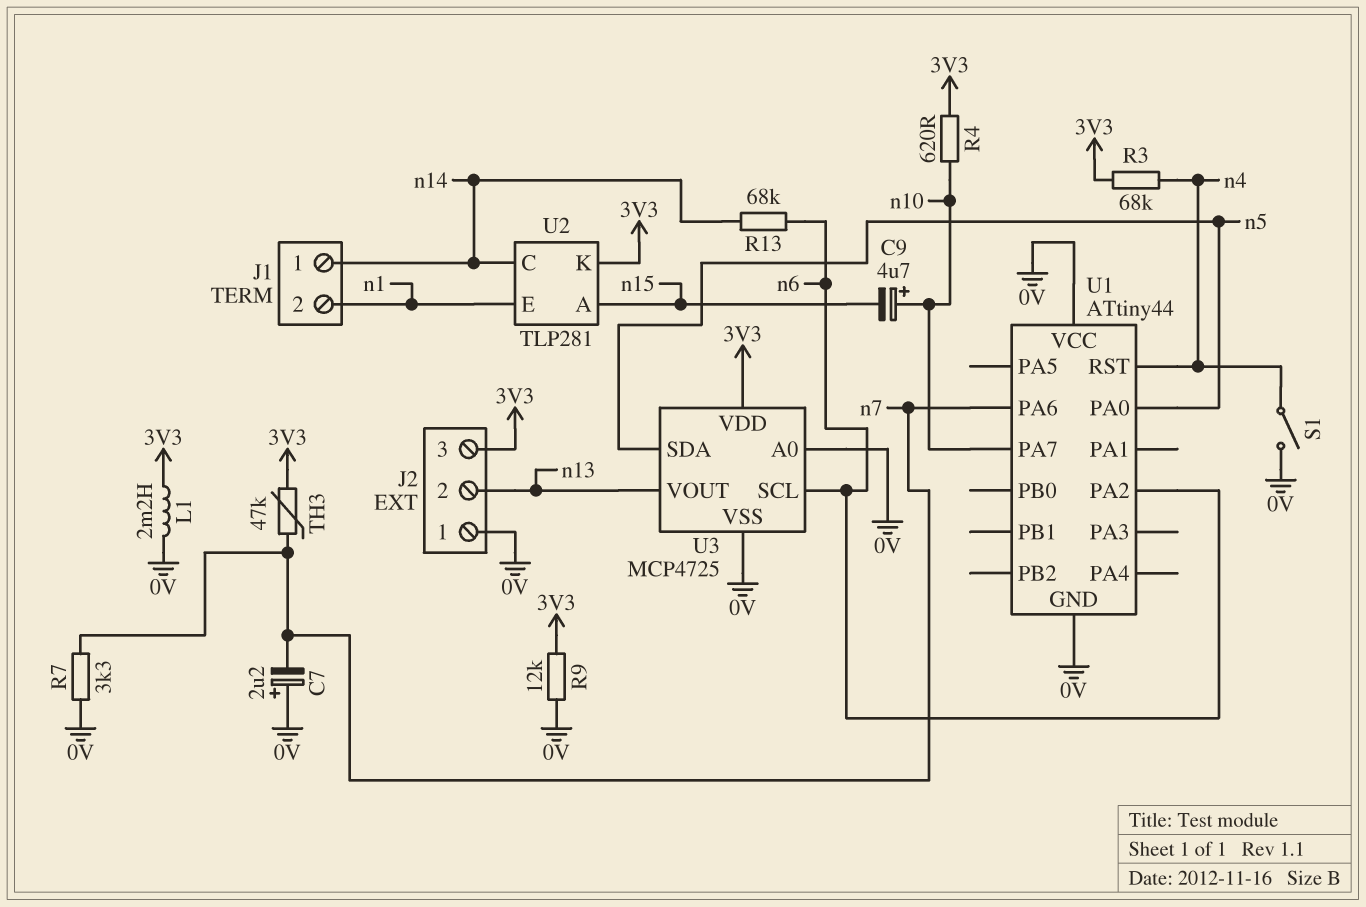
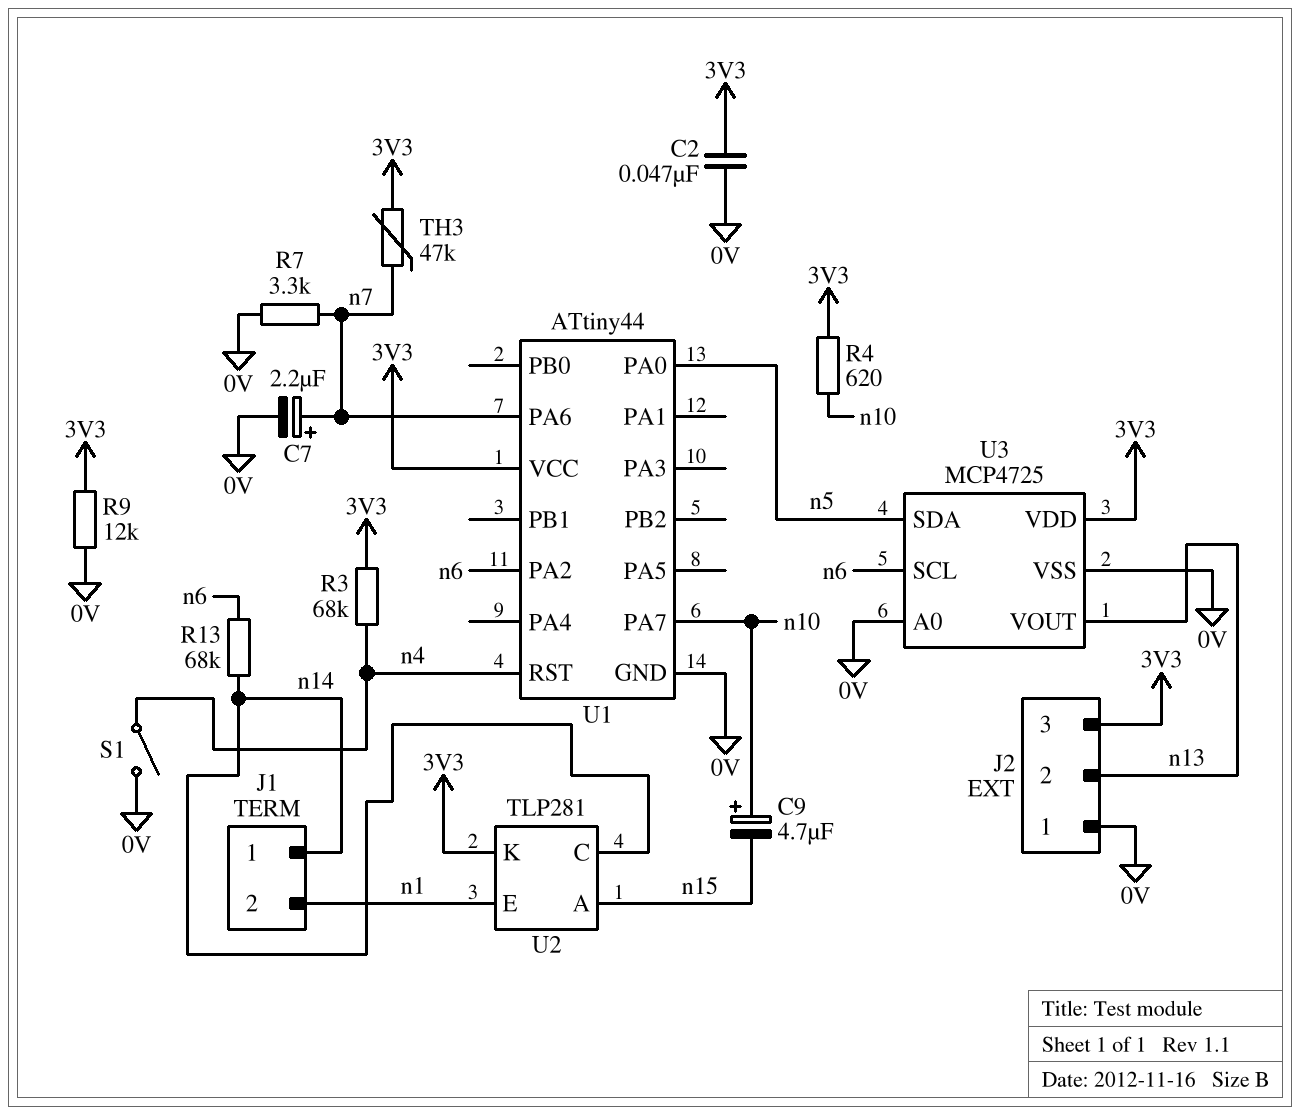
C2: none -> 47nF (0V, 3V3)
C7: 2.2uF (plus 0V, minus n7) -> 2.2uF (plus n7, minus 0V)
L1: 2.2mH (0V, 3V3) -> none
U1 pin VCC: 0V -> 3V3

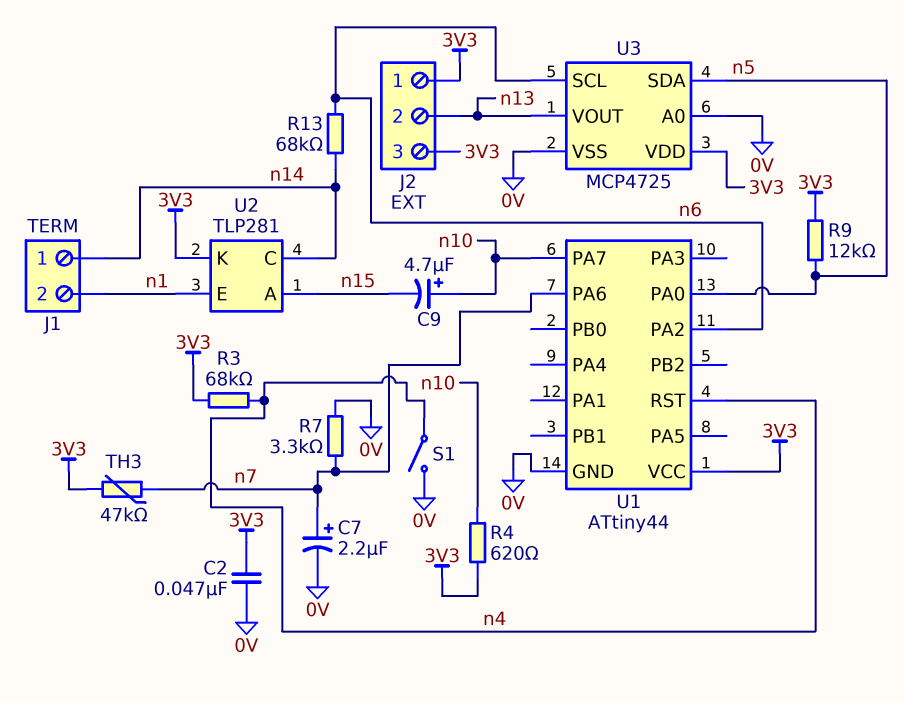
J2 pin 1: 0V -> 3V3
R9: 12k (0V, 3V3) -> 12k (3V3, n5)

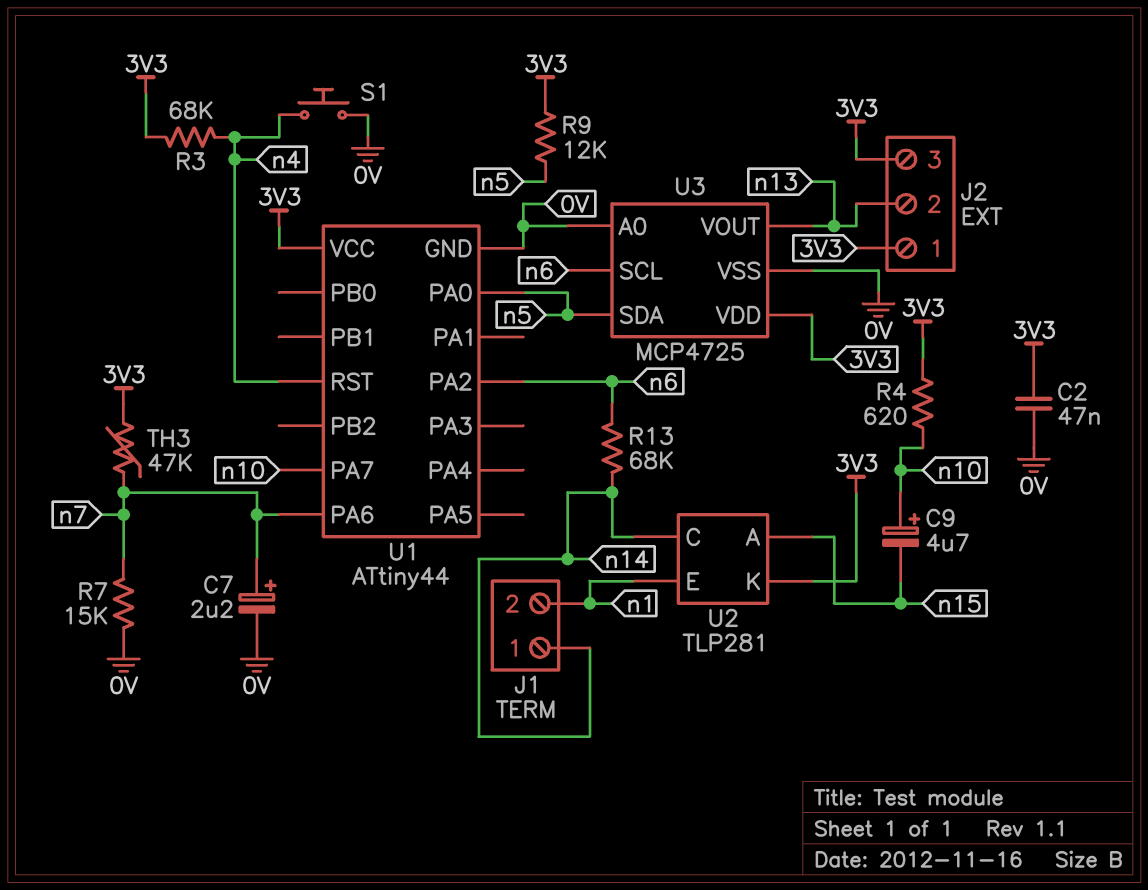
R7: 3.3k (0V, n7) -> 15k (0V, n7)
S1: switch (0V, n4) -> button (0V, n4)

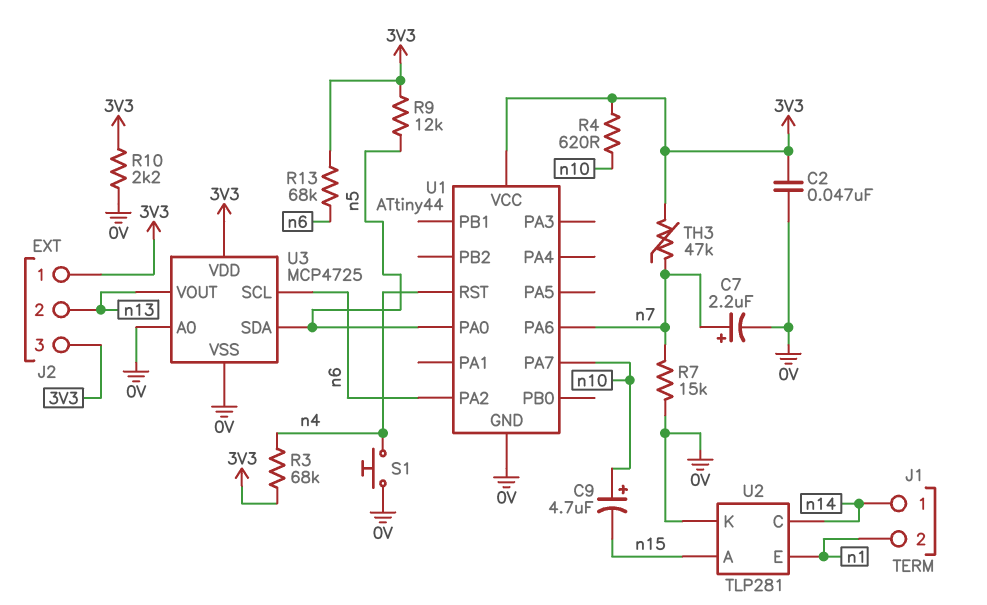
R10: none -> 2.2k (0V, 3V3)
R13: 68k (n6, n14) -> 68k (3V3, n6)
U2 pin K: 3V3 -> 0V

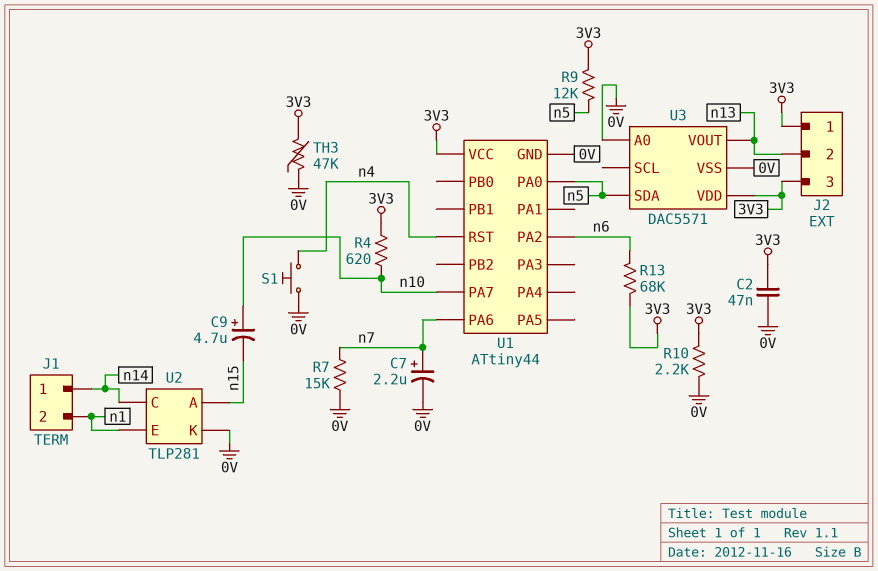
R3: 68k (3V3, n4) -> none
TH3: 47k (3V3, n7) -> 47k (0V, 3V3)
U3: MCP4725 -> DAC5571
U3 pin SCL: n6 -> none

